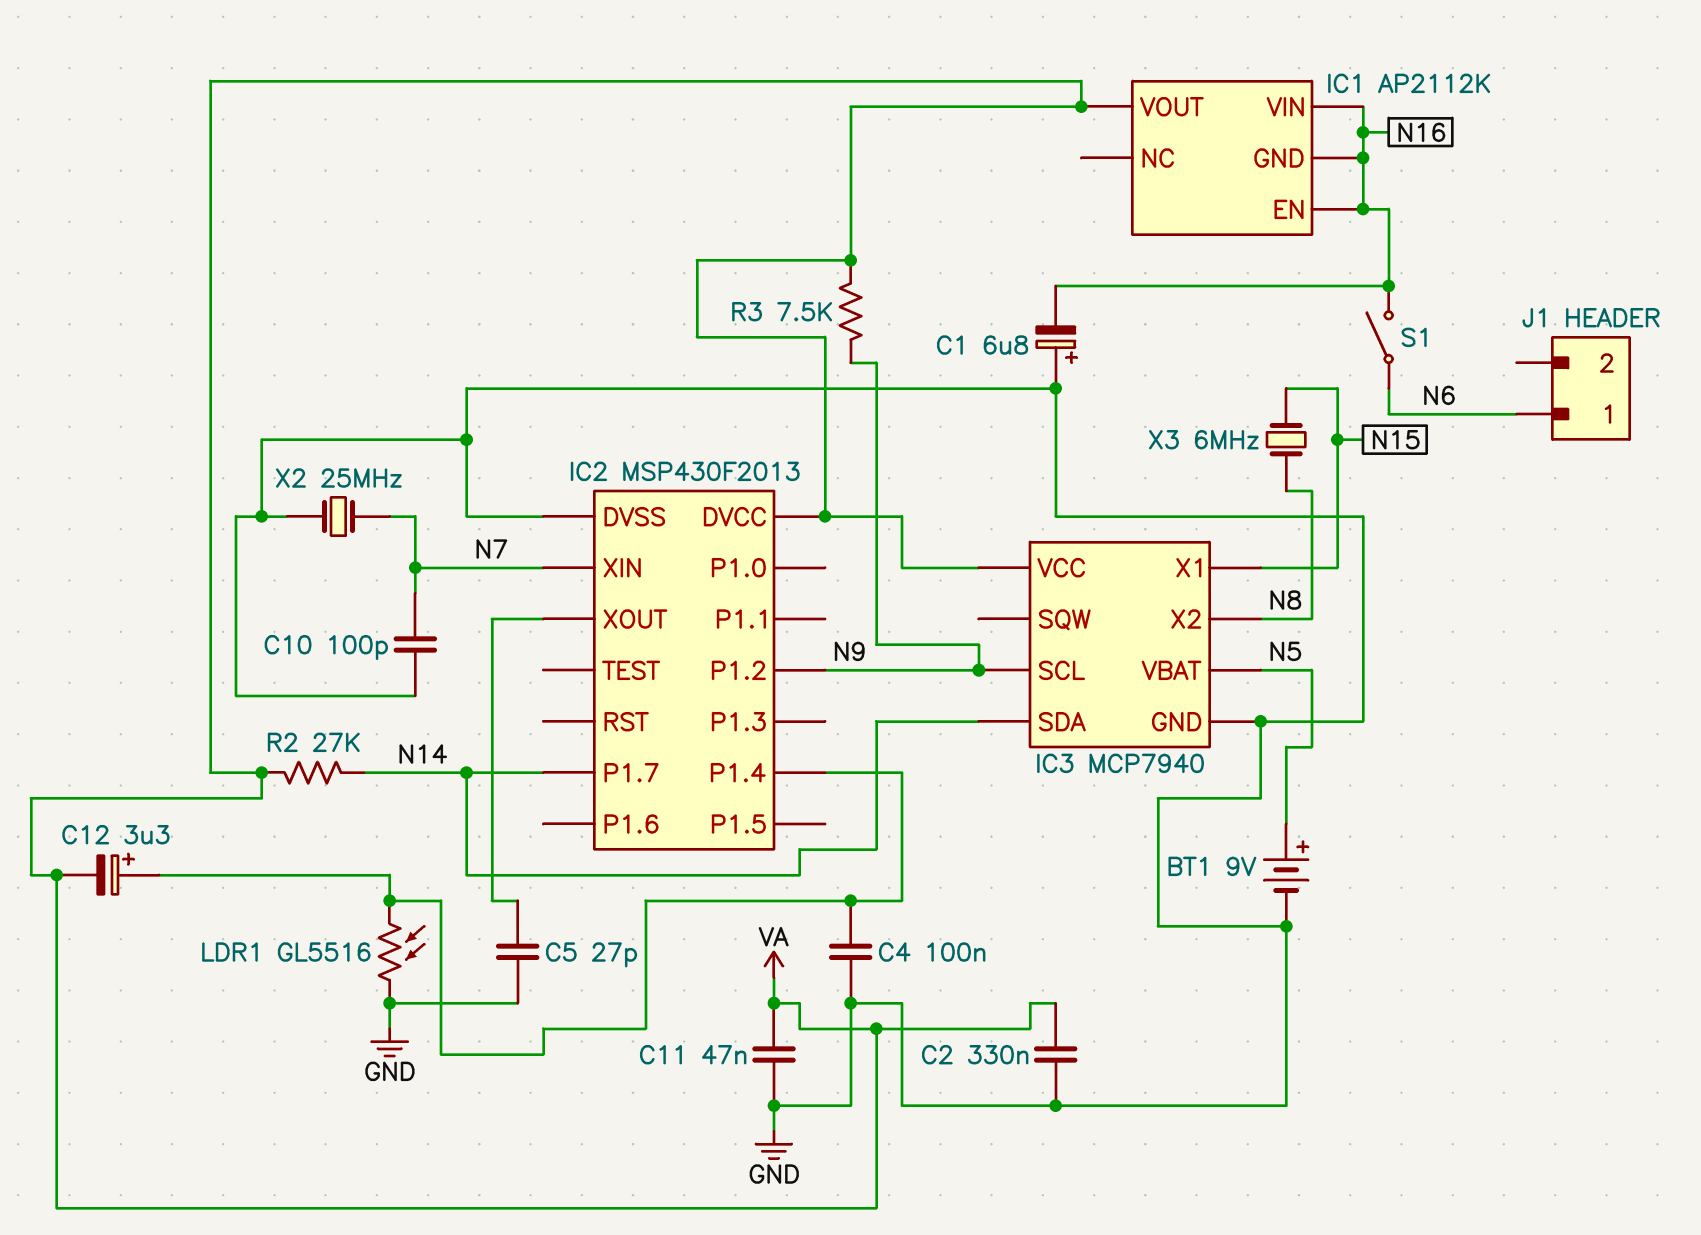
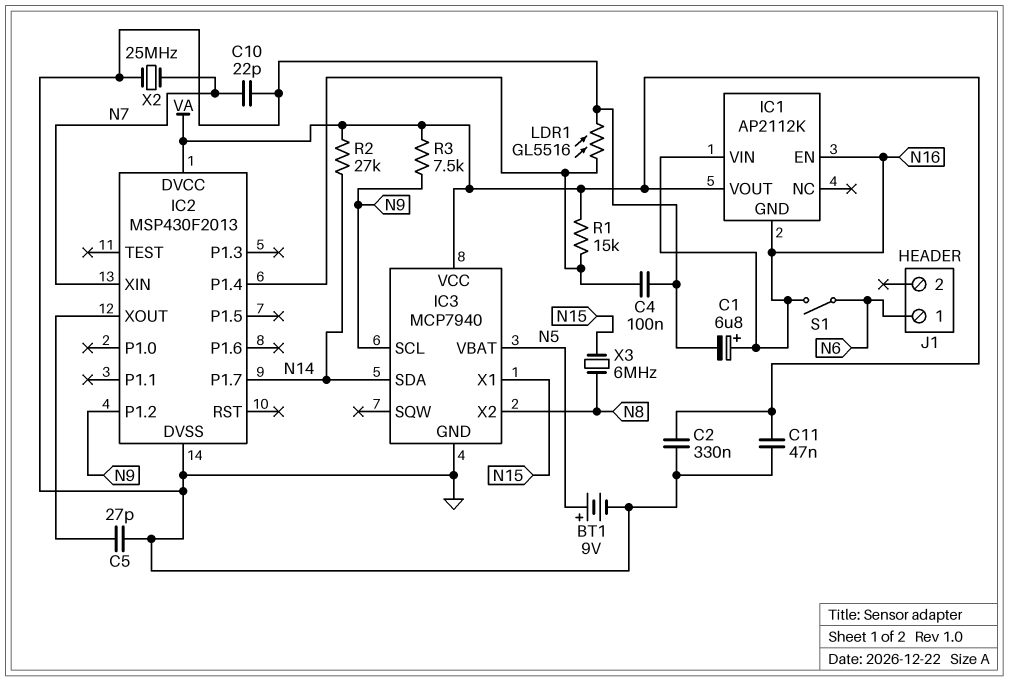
C1: 6.8uF (plus GND, minus N16) -> 6.8uF (plus N16, minus GND)
C10: 100pF (GND, N7) -> 22pF (GND, N7)
C12: 3.3uF (plus IC2/P1.4, minus VA) -> none
R1: none -> 15k (IC2/P1.4, VA)

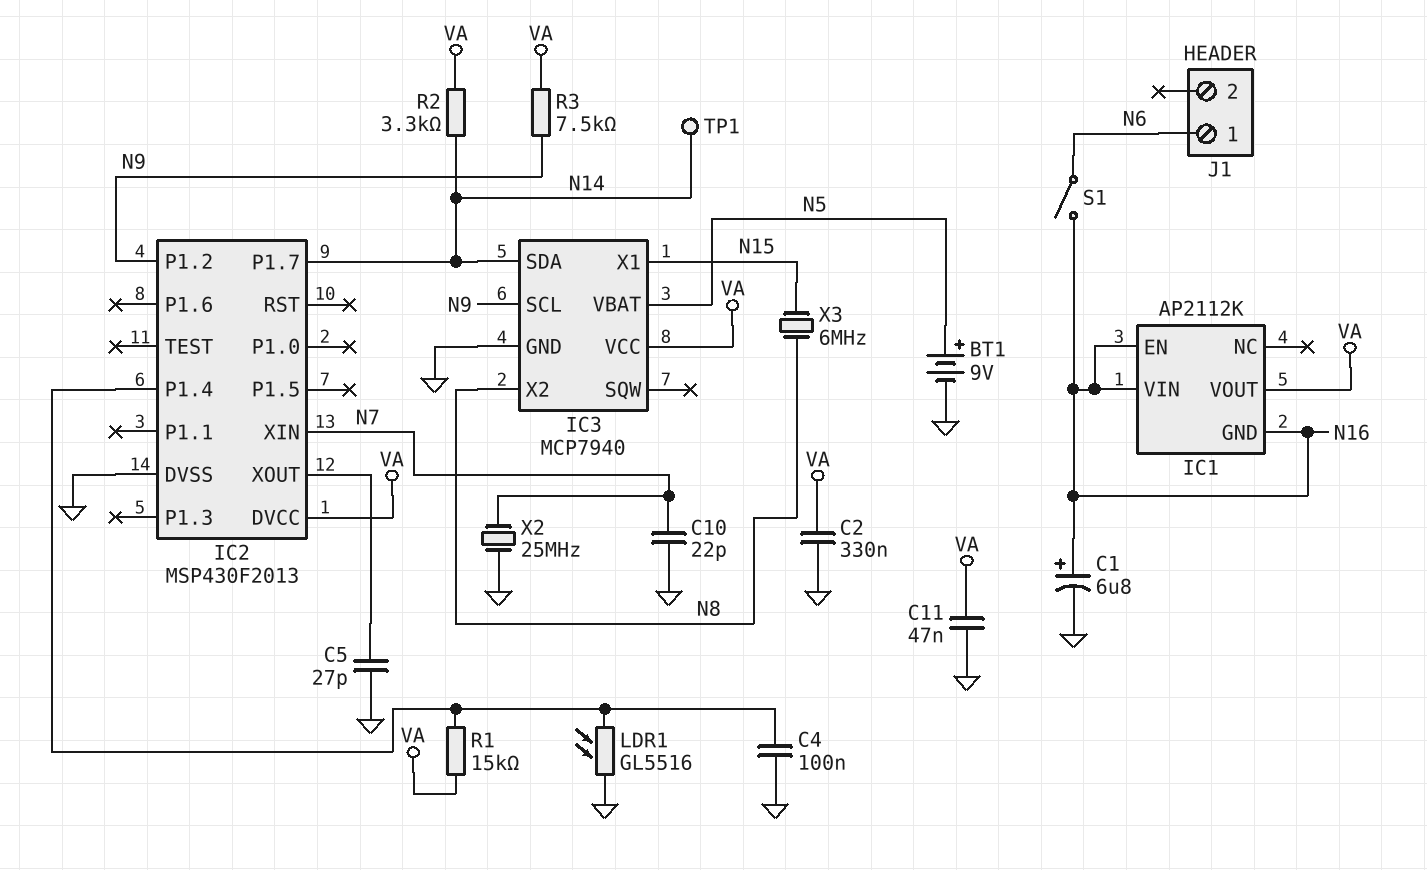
R2: 27k (N14, VA) -> 3.3k (N14, VA)
TP1: none -> test point (N14)

